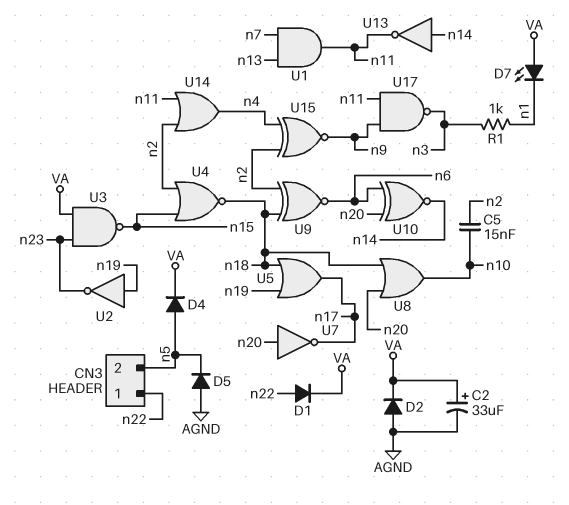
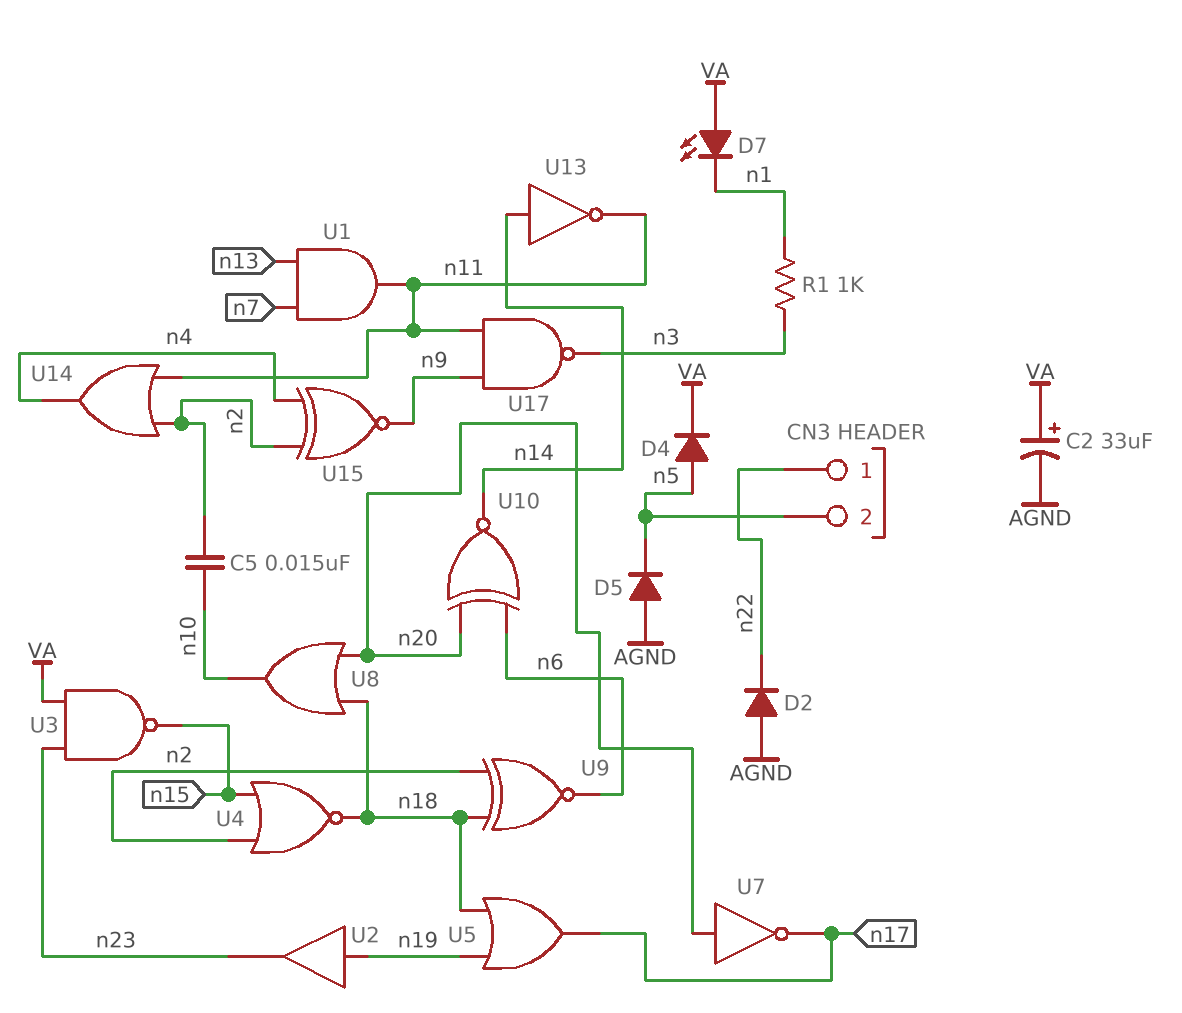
D1: diode (A n22, K VA) -> none
D2: diode (A AGND, K VA) -> diode (A AGND, K n22)
U2: NOT (in n19, out n23) -> buffer (in n19, out n23)

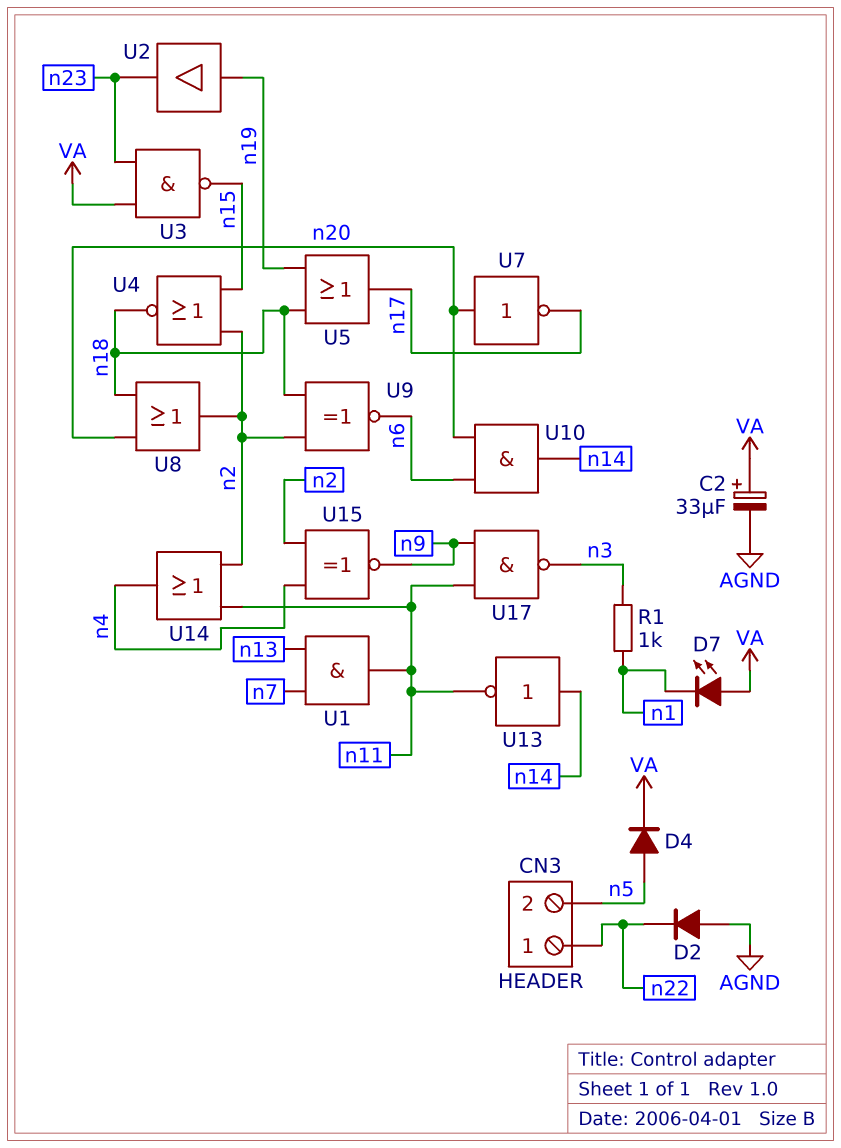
C5: 15nF (n2, n10) -> none
D5: diode (A AGND, K n5) -> none
U8: OR (in n18, in n20, out n10) -> OR (in n18, in n20, out n2)
U10: XNOR (in n6, in n20, out n14) -> AND (in n6, in n20, out n14)

